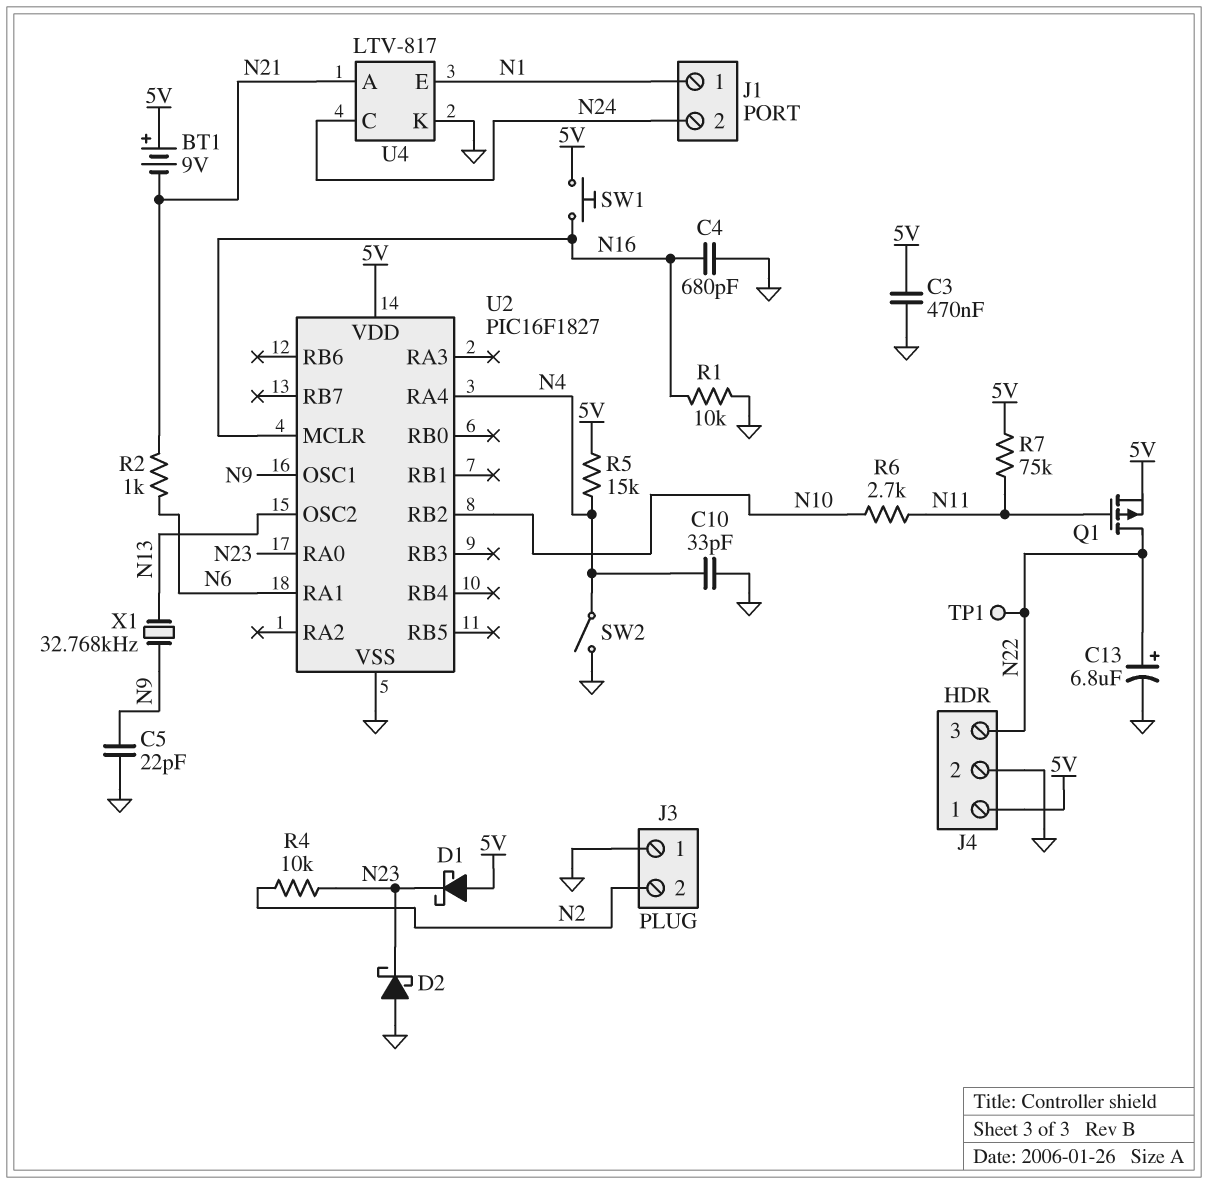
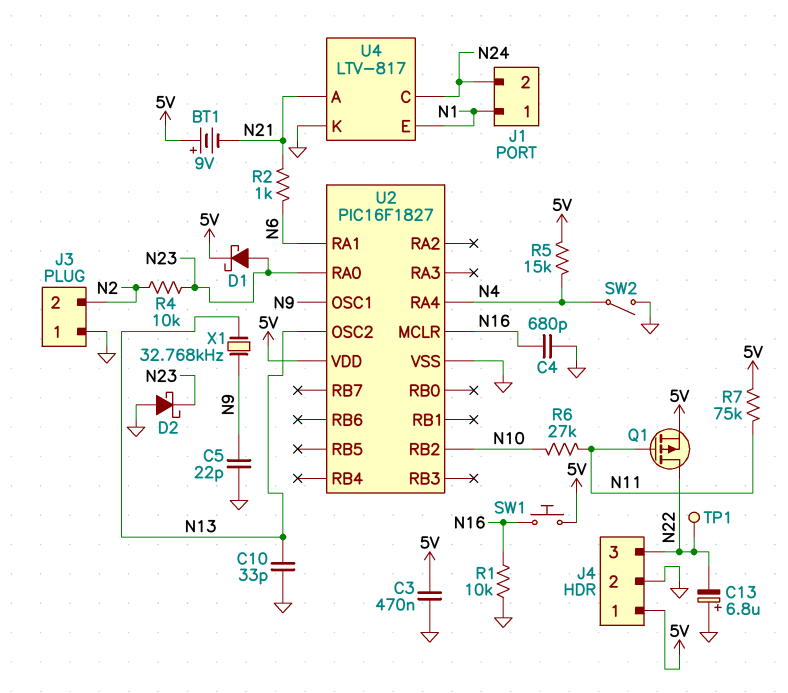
C10: 33pF (GND, N4) -> 33pF (GND, N13)
C13: 6.8uF (plus N22, minus GND) -> 6.8uF (plus GND, minus N22)
D1: schottky (A 5V, K N23) -> schottky (A N23, K 5V)
R6: 2.7k (N10, N11) -> 27k (N10, N11)

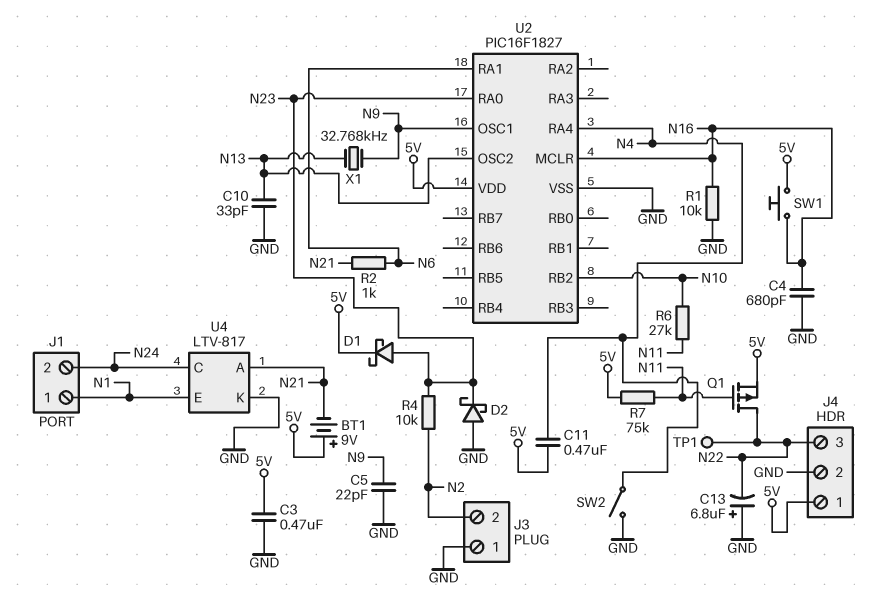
C11: none -> 470nF (5V, N4)
R5: 15k (5V, N4) -> none

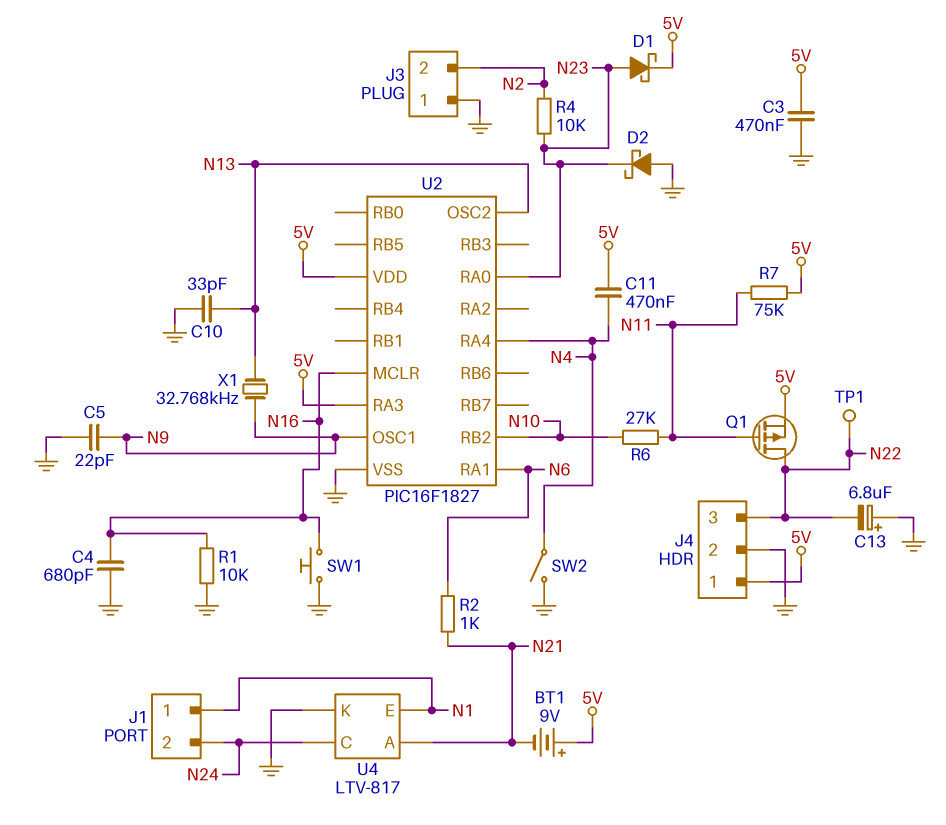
SW1: button (5V, N16) -> button (GND, N16)
U2 pin RA3: none -> 5V

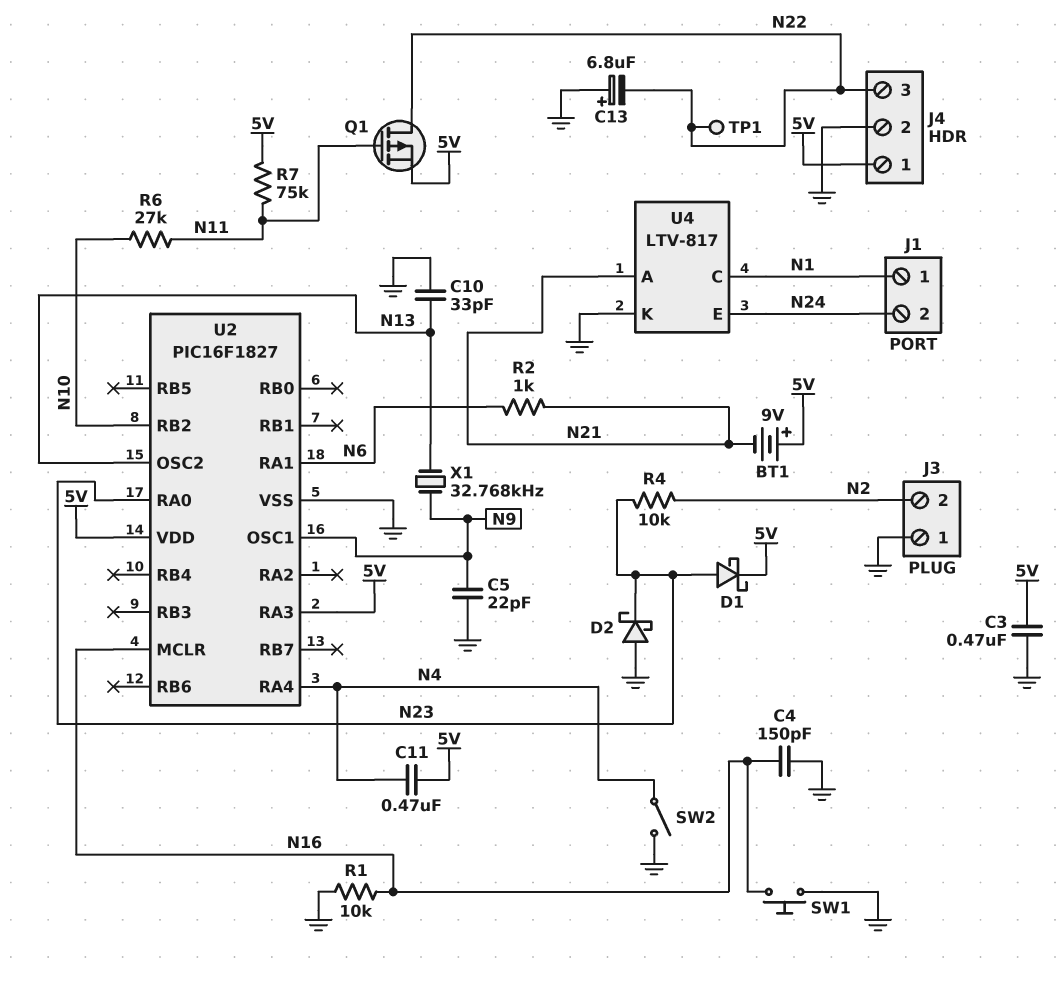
C4: 680pF (GND, N16) -> 150pF (GND, N16)
U4 pin C: N24 -> N1
U4 pin E: N1 -> N24

